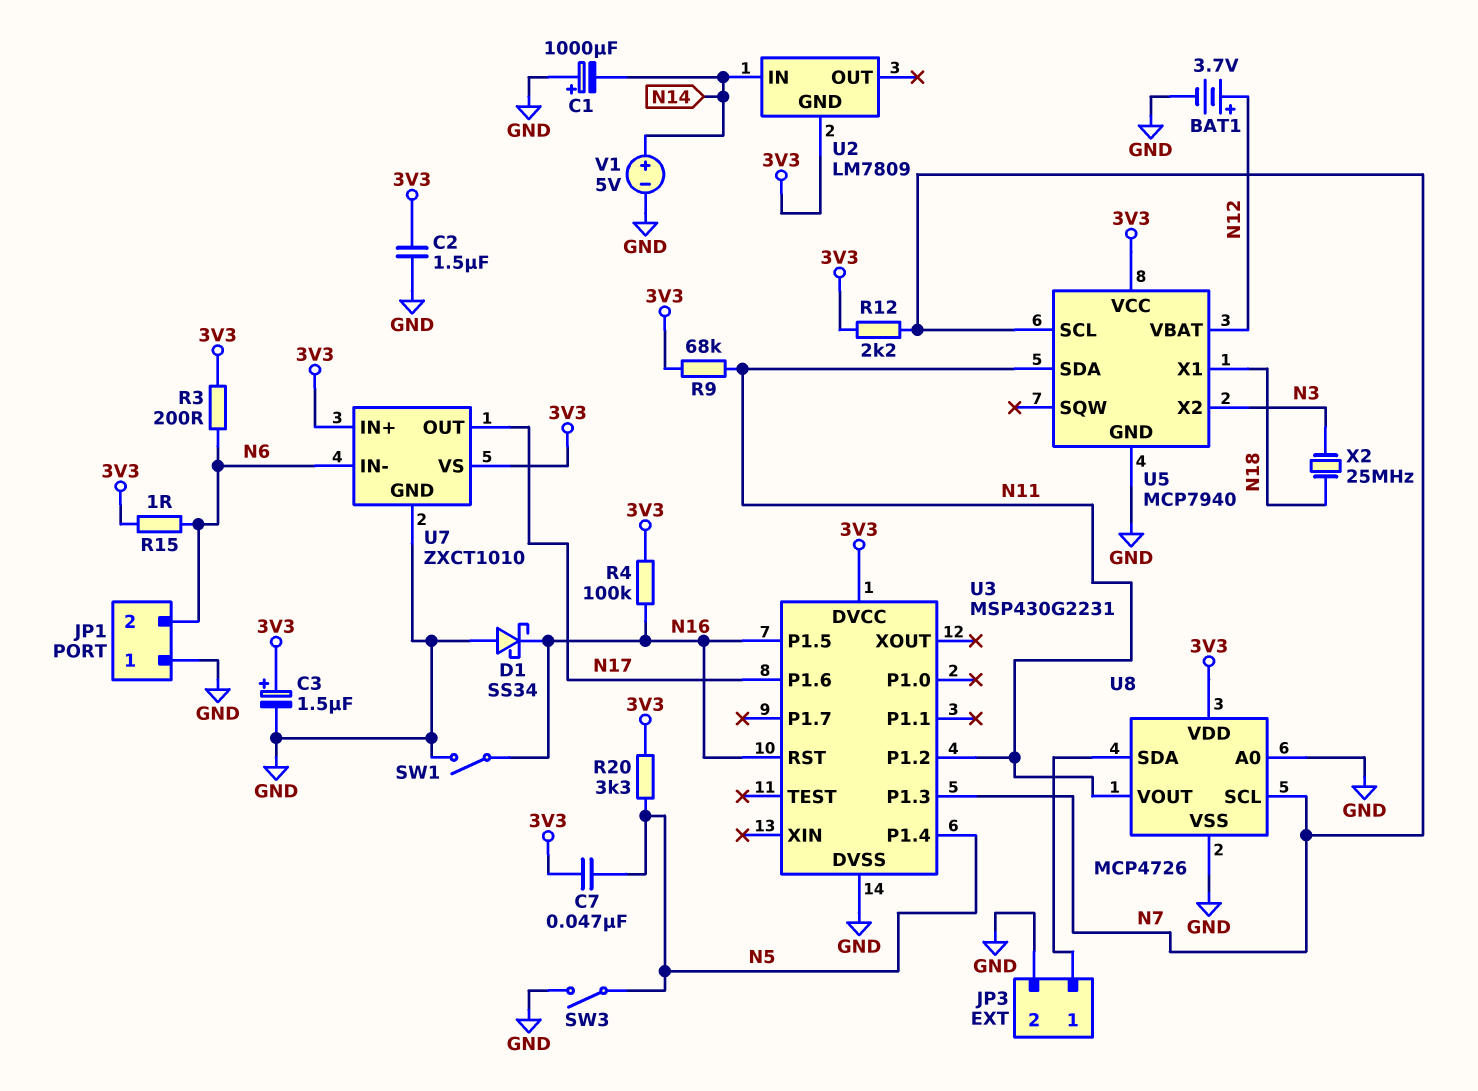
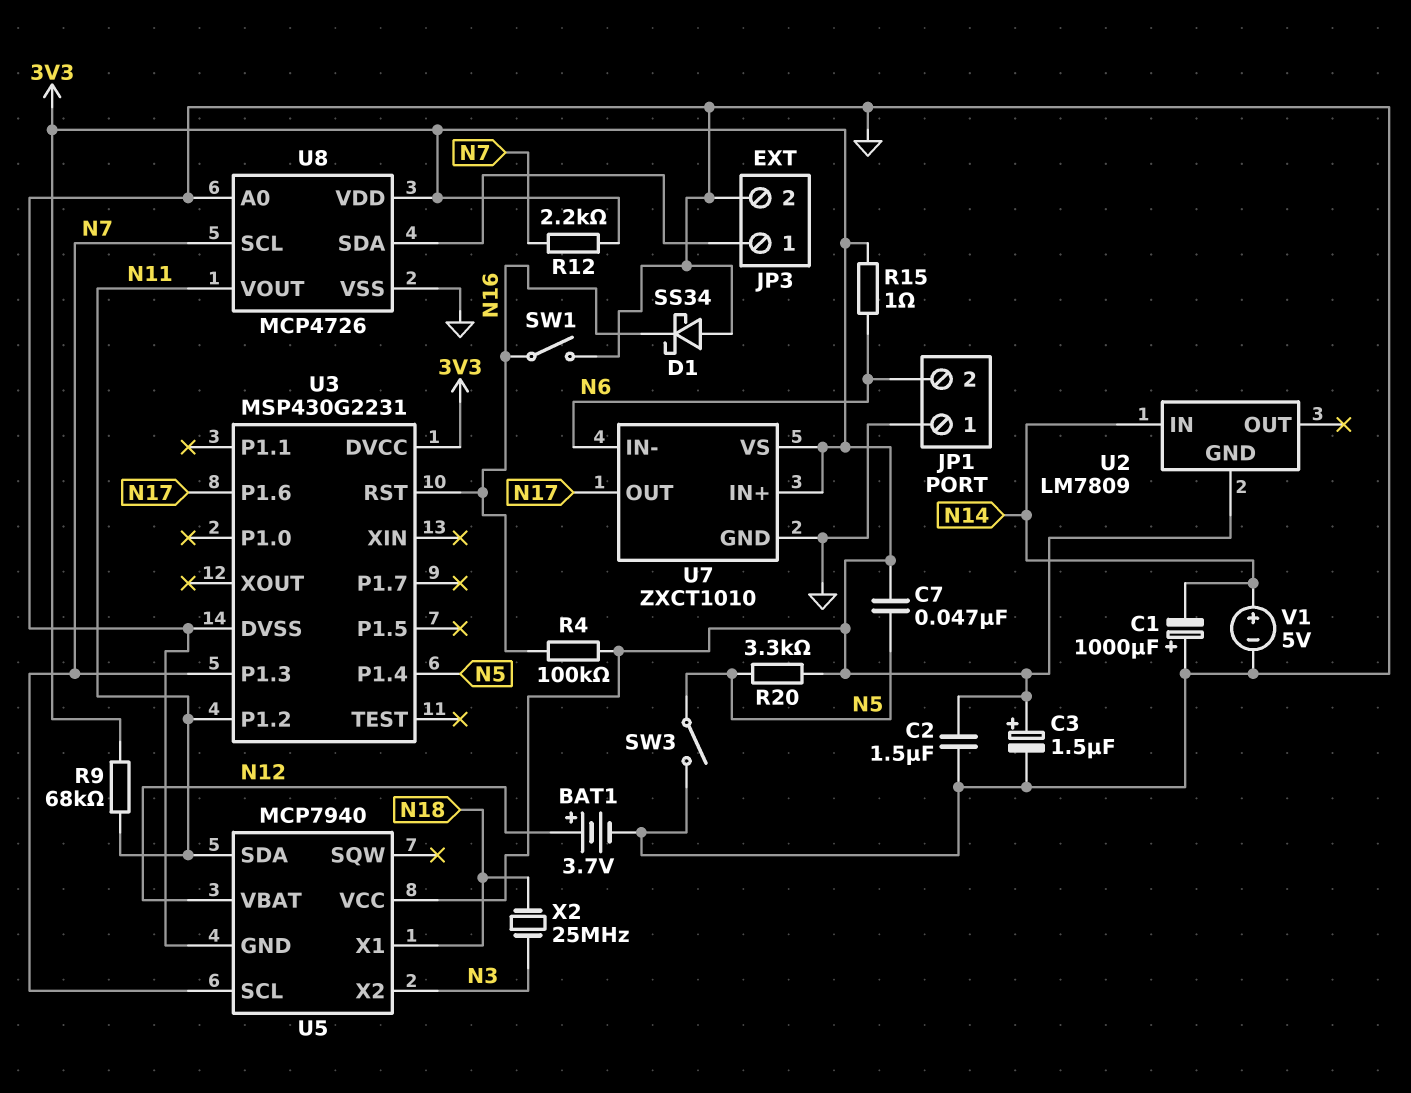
R3: 200 (3V3, N6) -> none
U3 pin P1.5: N16 -> none

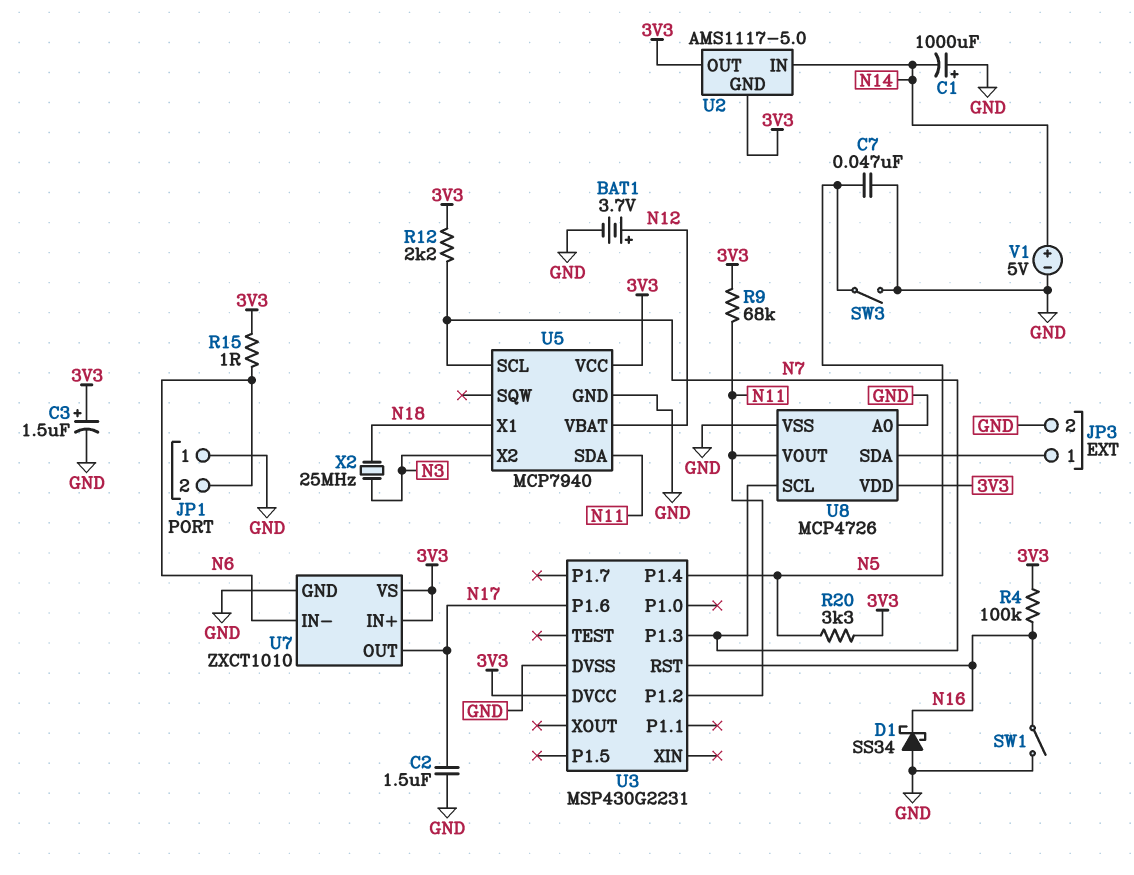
C2: 1.5uF (3V3, GND) -> 1.5uF (GND, N17)
C7: 47nF (3V3, N5) -> 47nF (GND, N5)
U2: LM7809 -> AMS1117-5.0
U2 pin OUT: none -> 3V3

